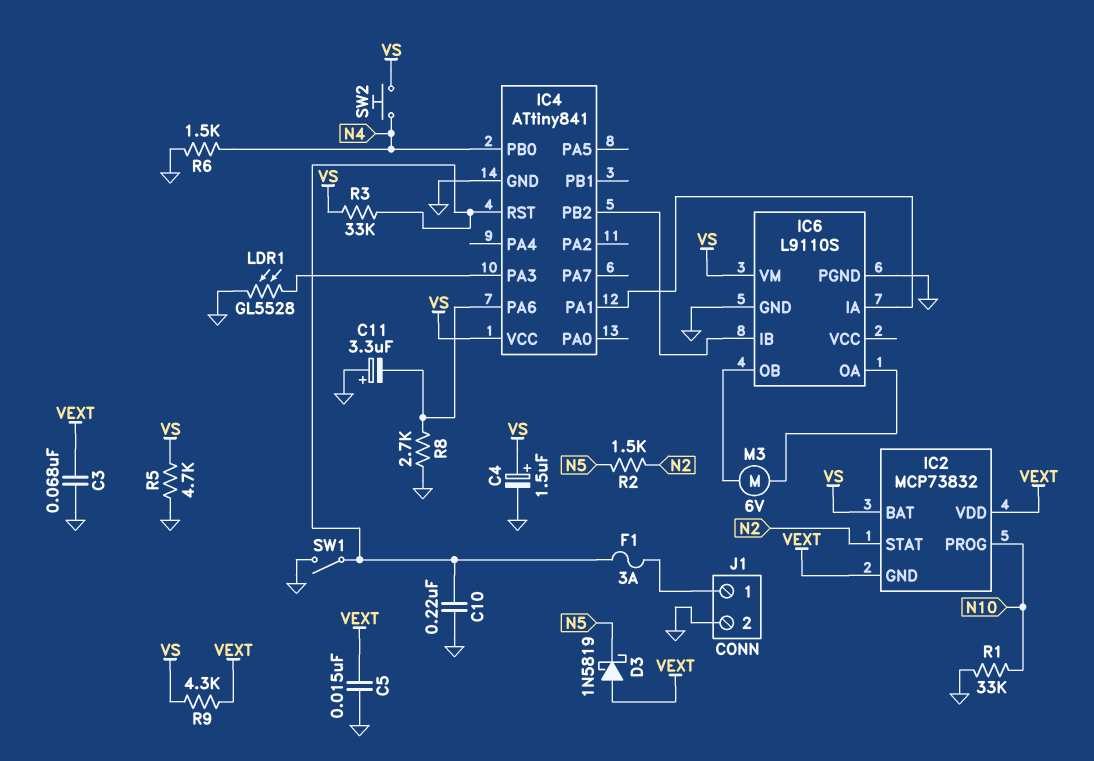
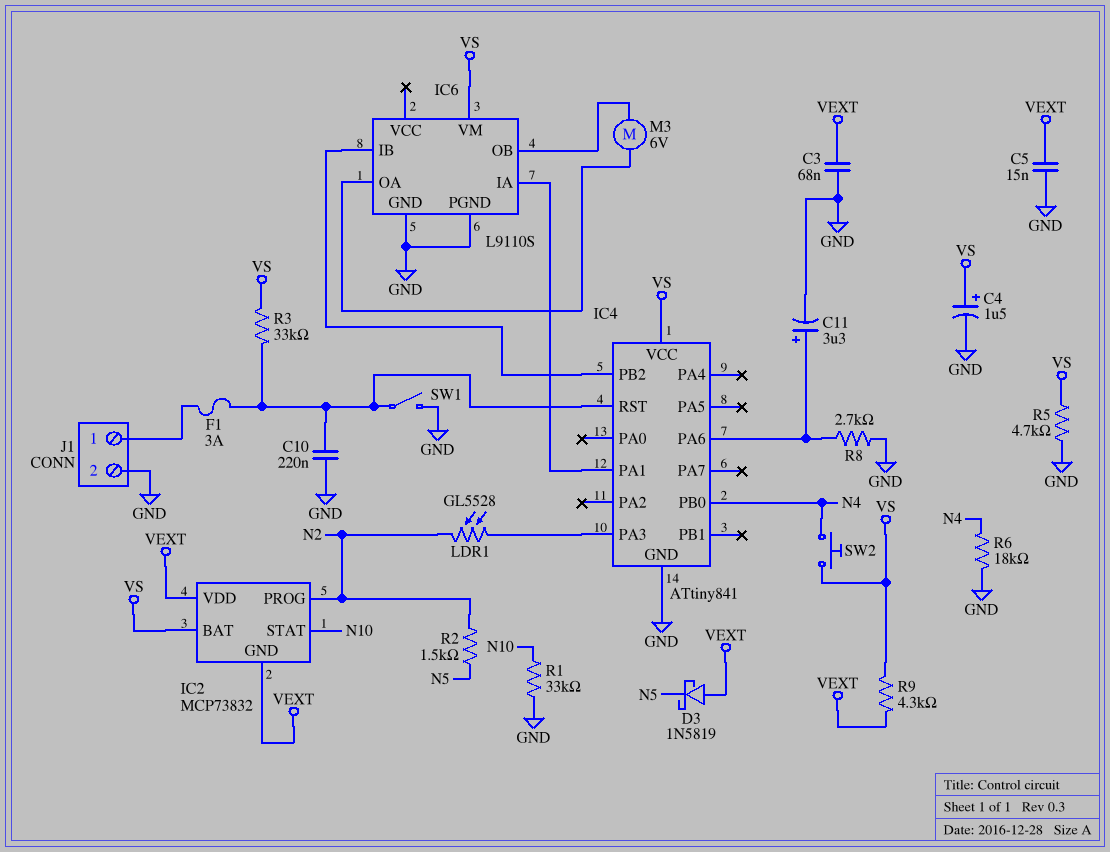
C11: 3.3uF (plus GND, minus IC4/PA6) -> 3.3uF (plus IC4/PA6, minus GND)
IC2 pin PROG: N10 -> N2
IC2 pin STAT: N2 -> N10
LDR1: GL5528 (GND, IC4/PA3) -> GL5528 (IC4/PA3, N2)
R6: 1.5k (GND, N4) -> 18k (GND, N4)

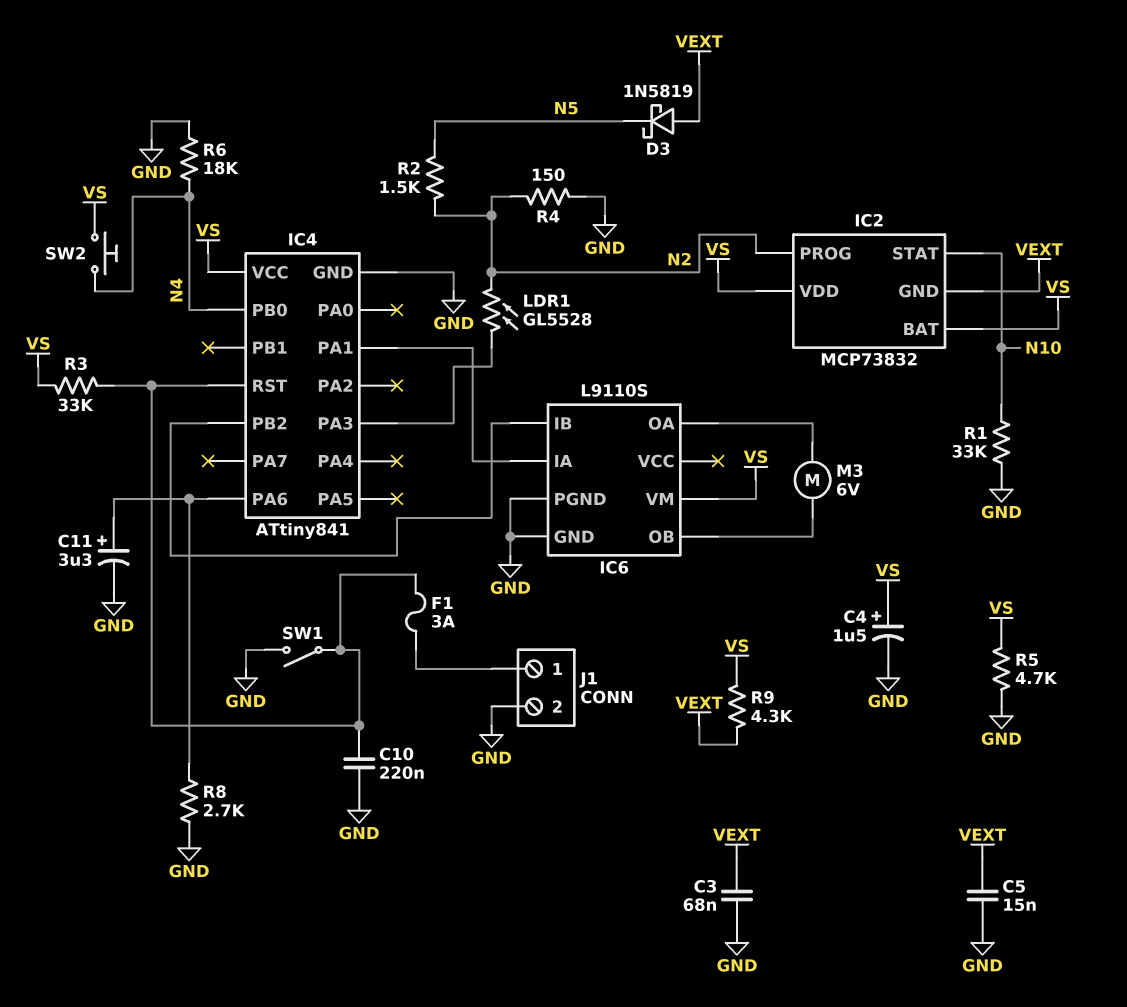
IC2 pin VDD: VEXT -> VS
R4: none -> 150 (GND, N2)

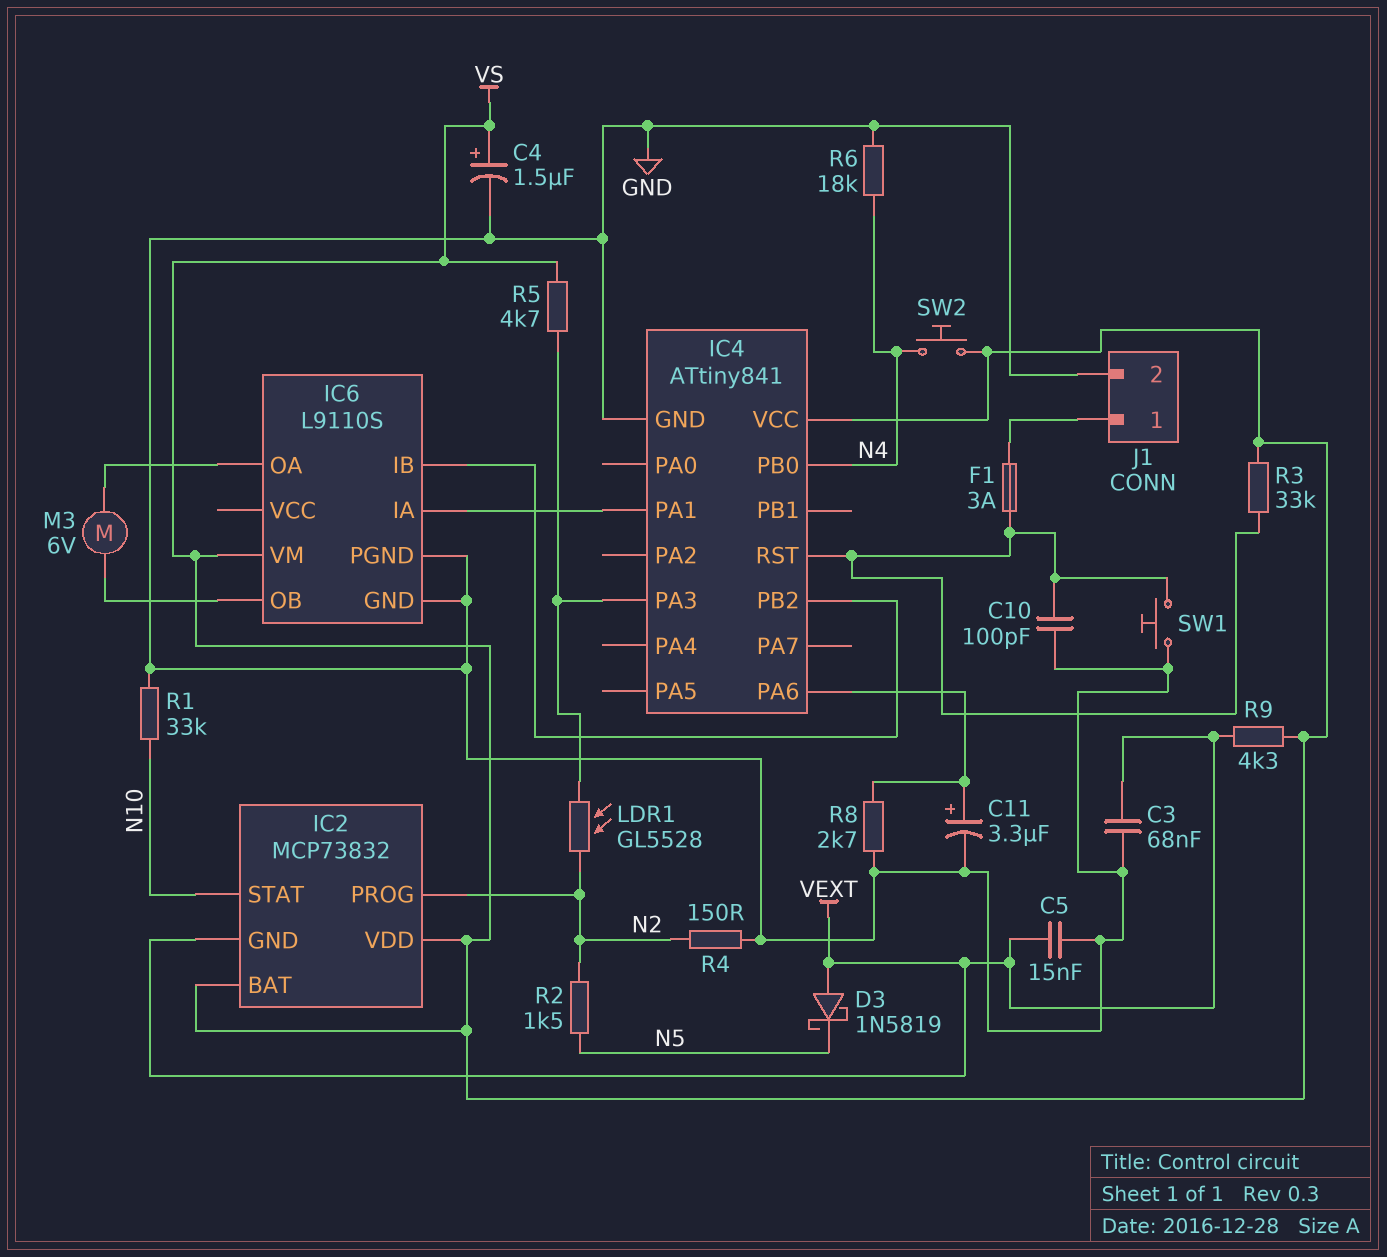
C10: 220nF (GND, IC4/RST) -> 100pF (GND, IC4/RST)
R5: 4.7k (GND, VS) -> 4.7k (IC4/PA3, VS)
SW1: switch (GND, IC4/RST) -> button (GND, IC4/RST)

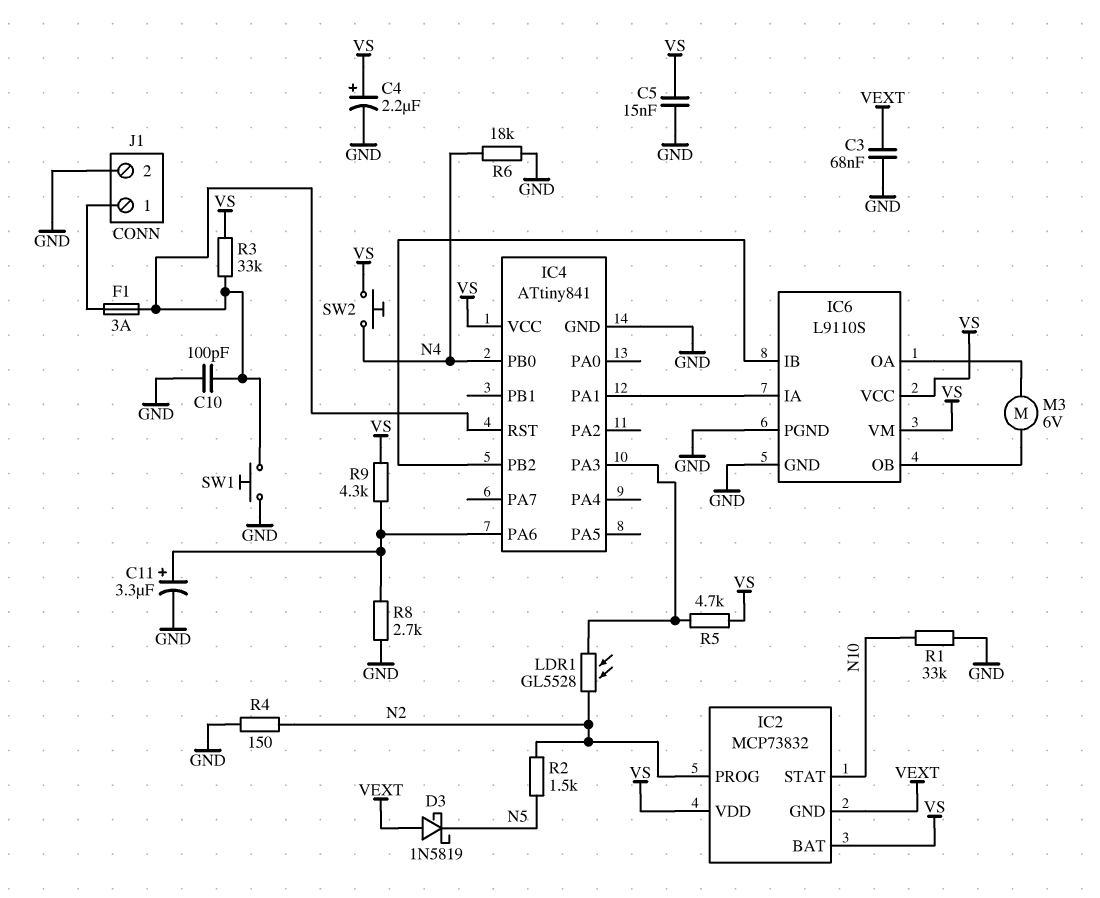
C4: 1.5uF (plus VS, minus GND) -> 2.2uF (plus VS, minus GND)
C5: 15nF (GND, VEXT) -> 15nF (GND, VS)
IC6 pin VCC: none -> VS
R9: 4.3k (VEXT, VS) -> 4.3k (IC4/PA6, VS)

